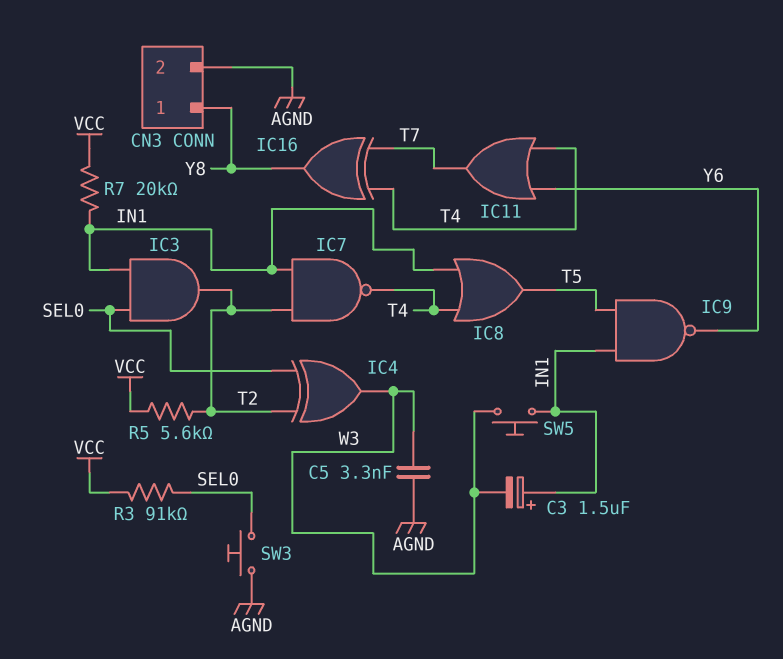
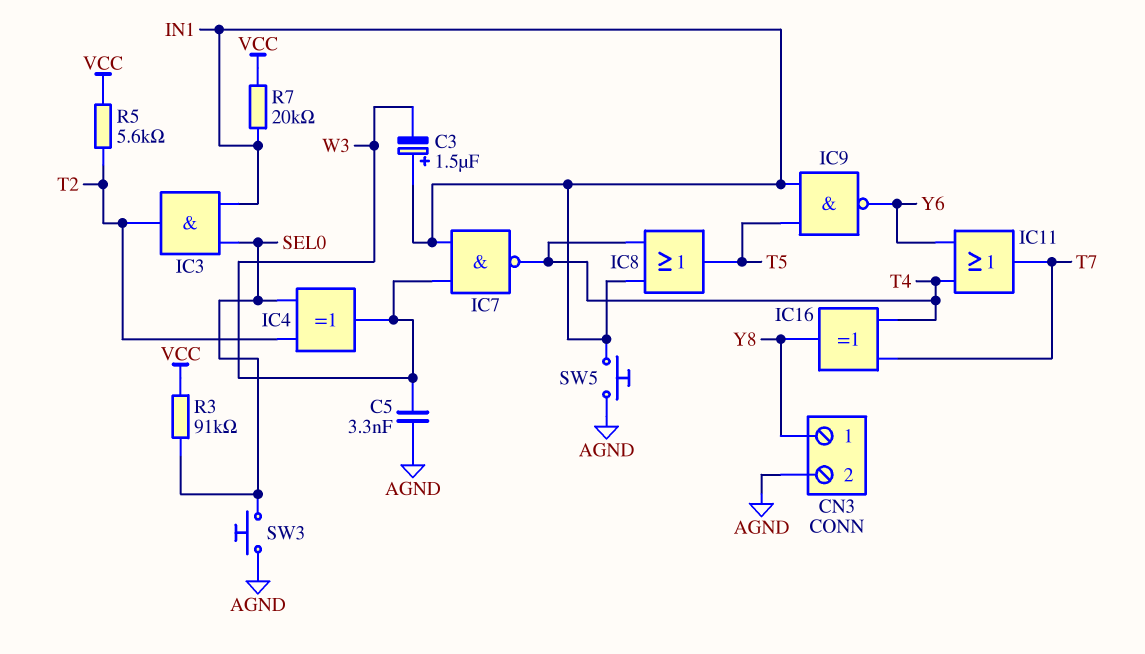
IC7: NAND (in IN1, in T2, out T4) -> NAND (in IN1, in W3, out T4)
SW5: button (IN1, W3) -> button (AGND, IN1)

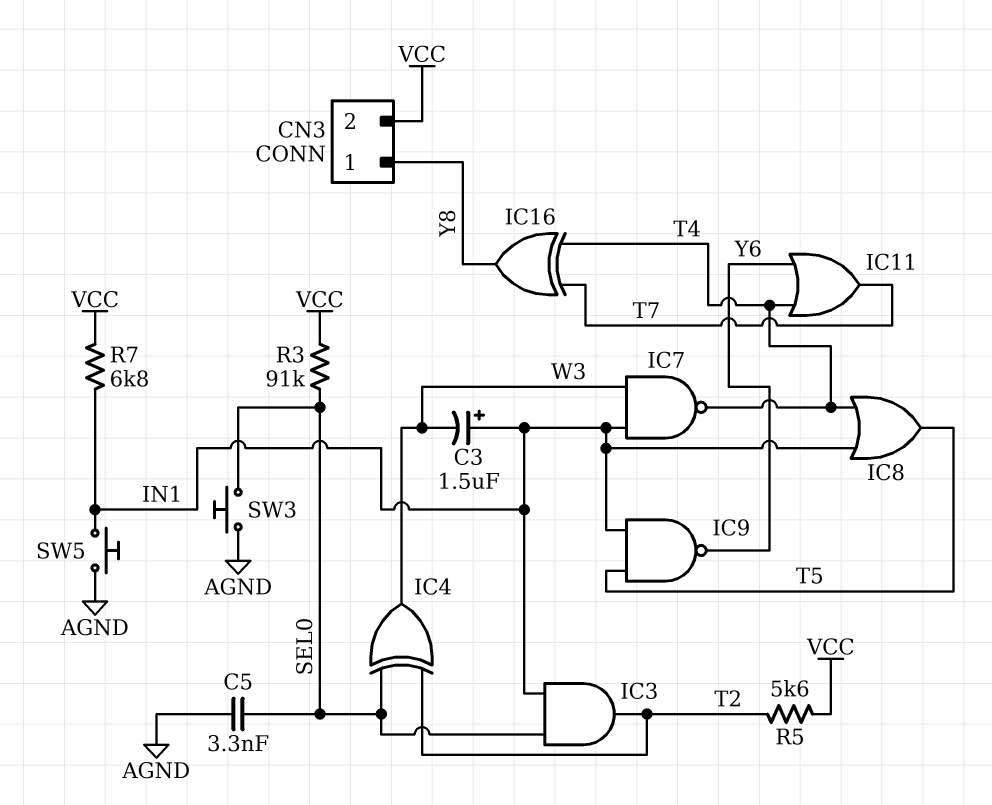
C5: 3.3nF (AGND, W3) -> 3.3nF (AGND, SEL0)
CN3 pin 2: AGND -> VCC
R7: 20k (IN1, VCC) -> 6.8k (IN1, VCC)

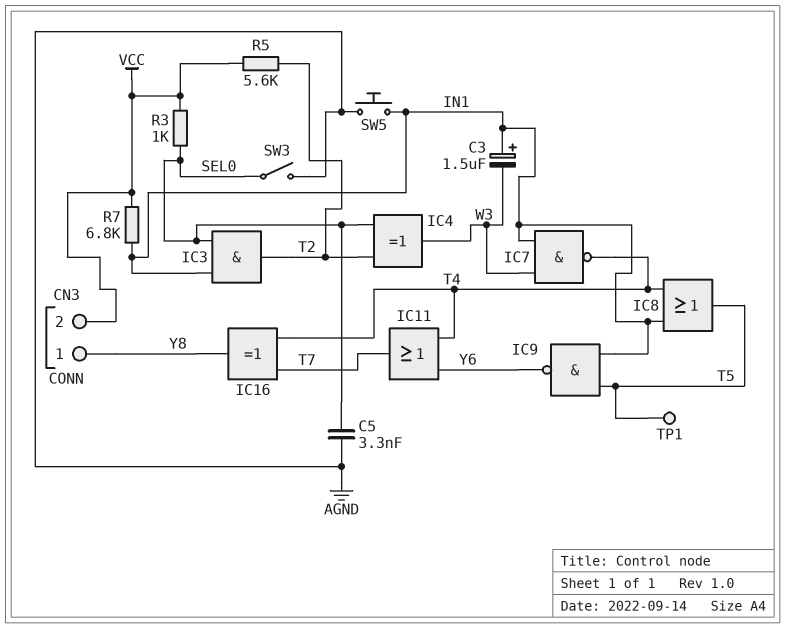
R3: 91k (SEL0, VCC) -> 1k (SEL0, VCC)
SW3: button (AGND, SEL0) -> switch (AGND, SEL0)
TP1: none -> test point (T5)

